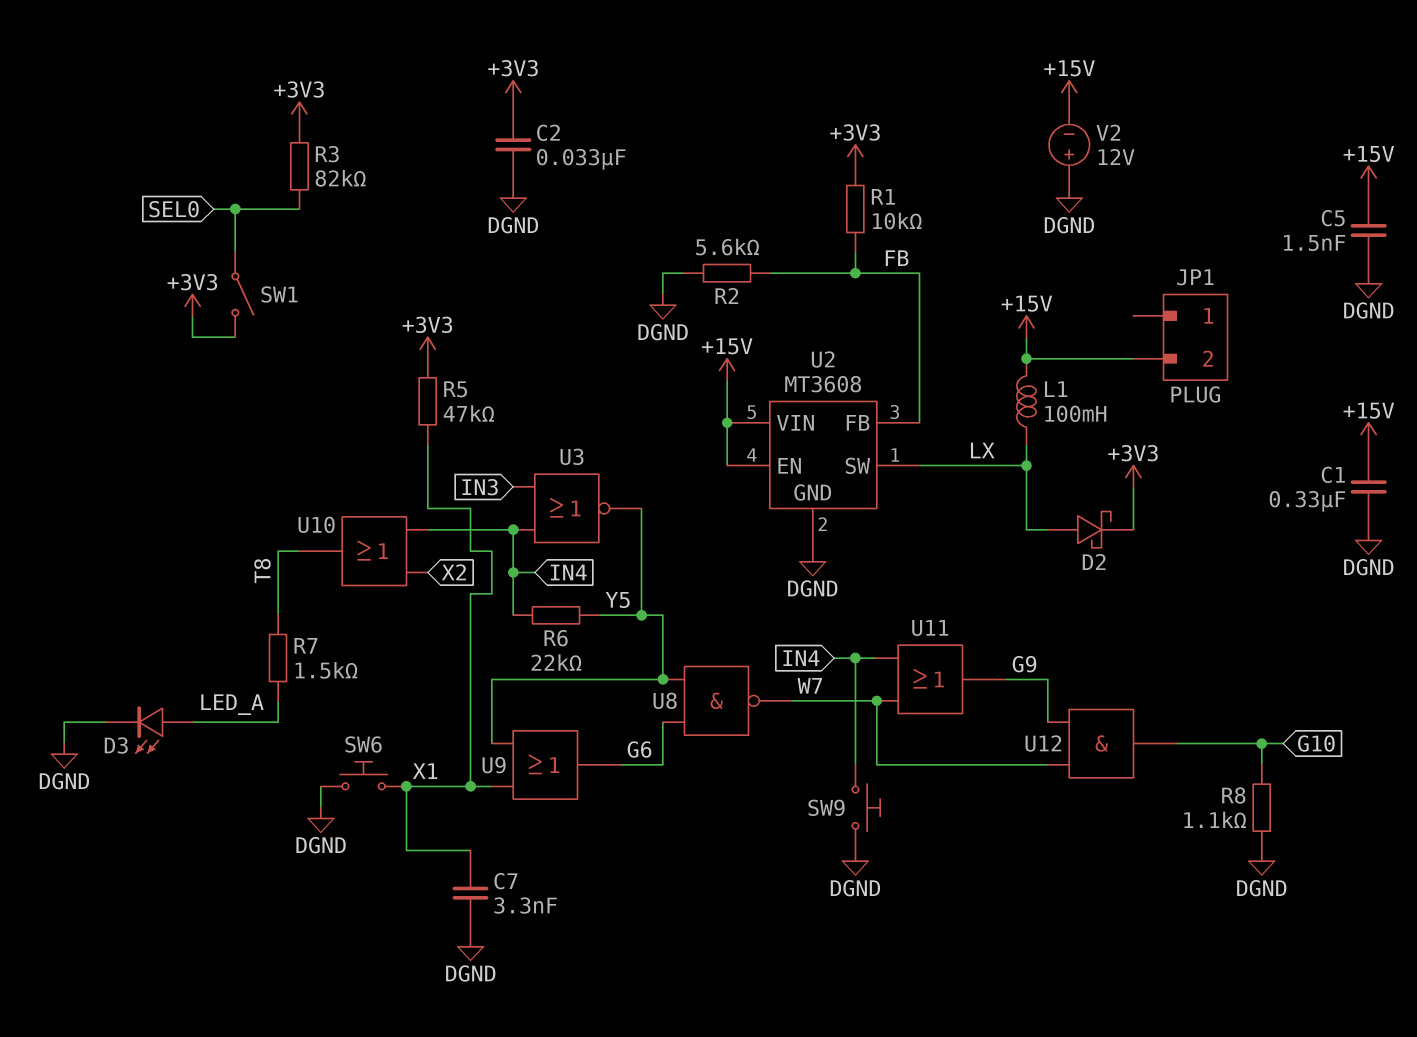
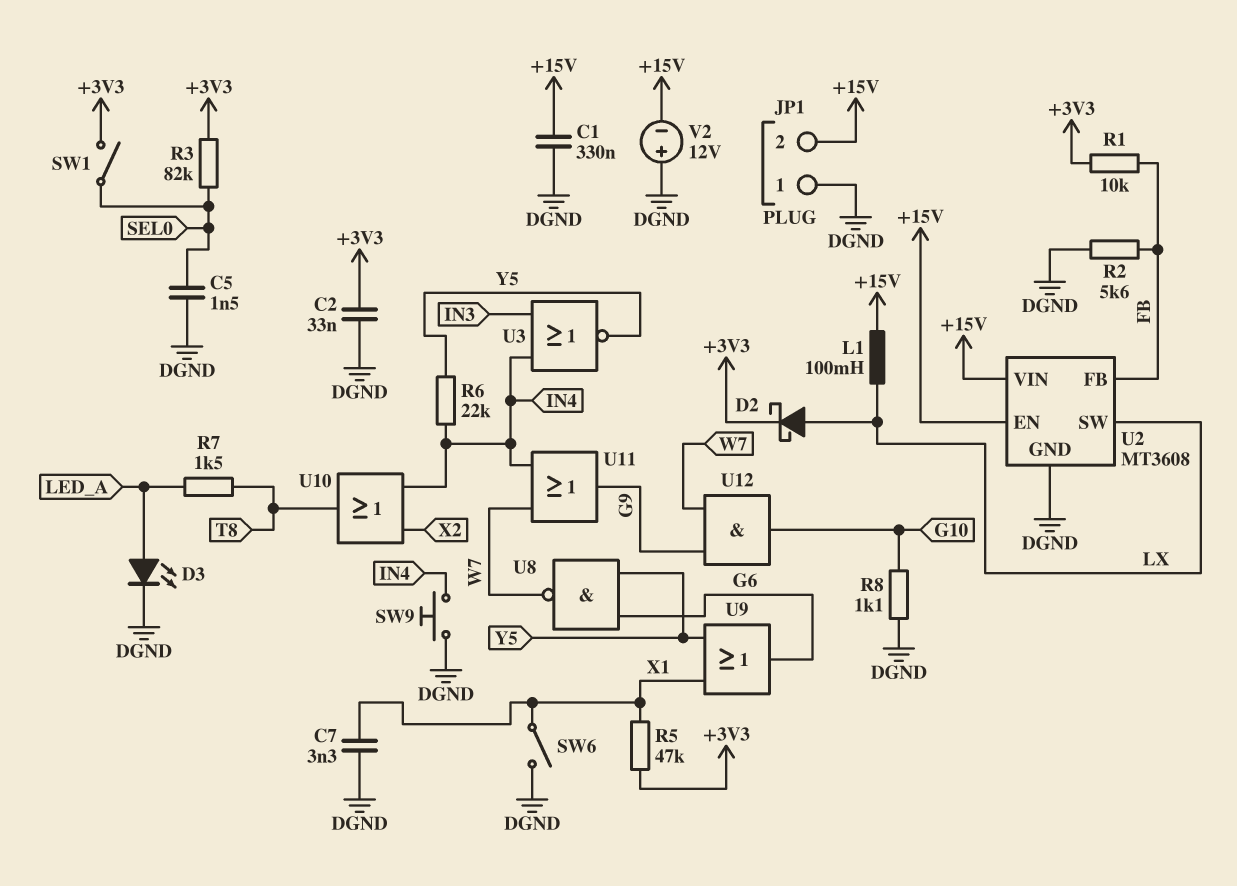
C5: 1.5nF (+15V, DGND) -> 1.5nF (DGND, SEL0)
JP1 pin 1: none -> DGND
SW6: button (DGND, X1) -> switch (DGND, X1)

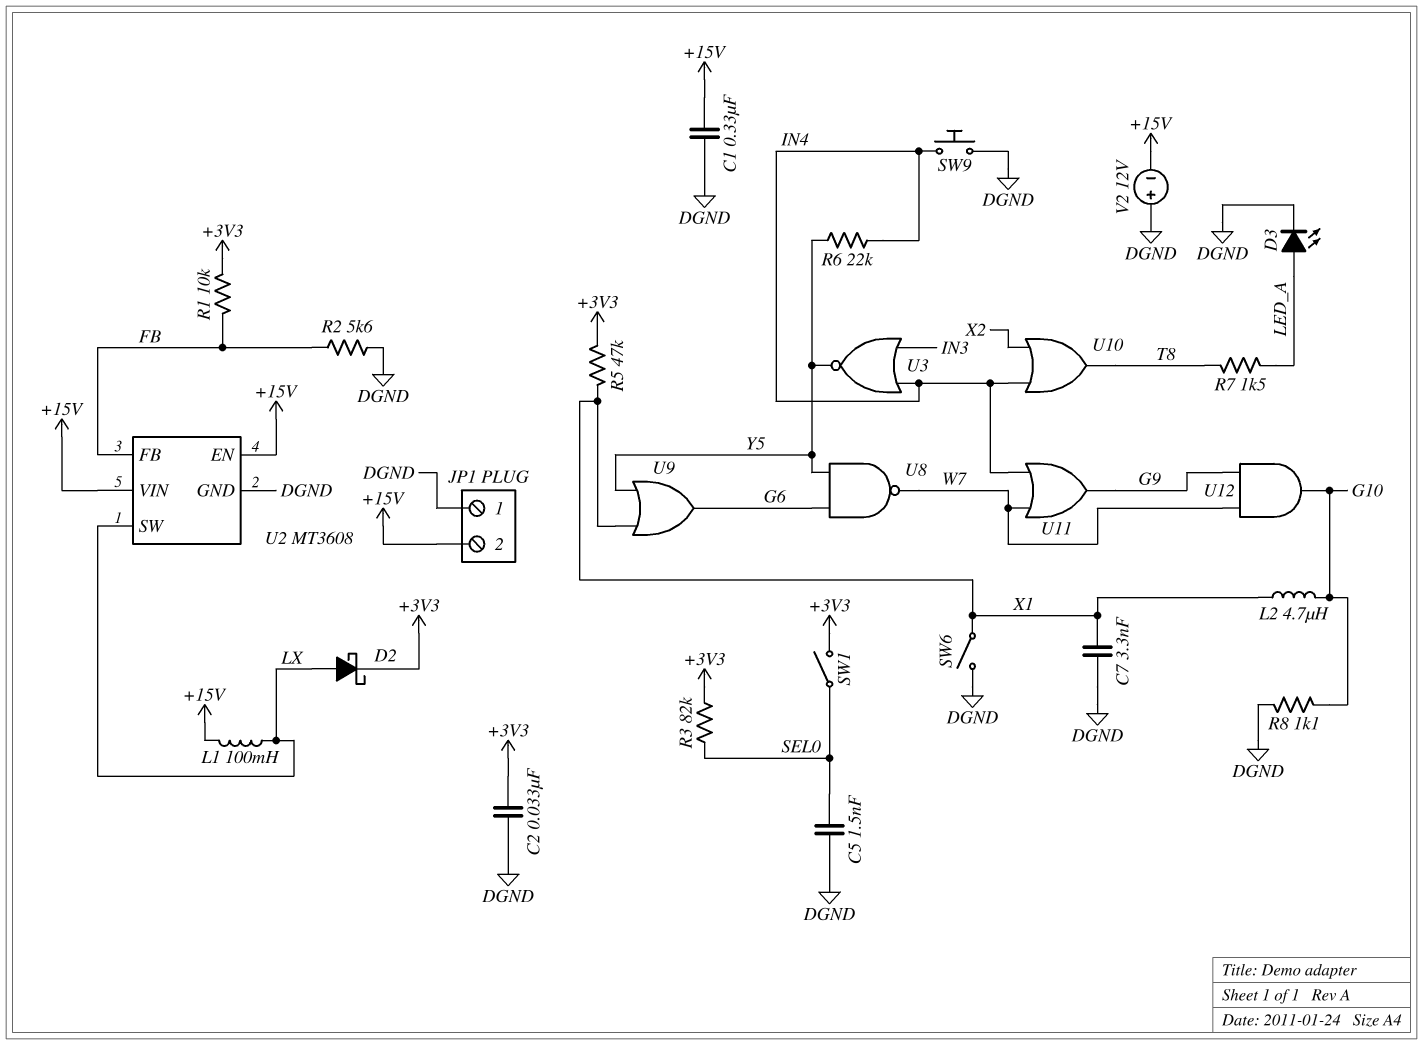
L2: none -> 4.7uH (G10, X1)

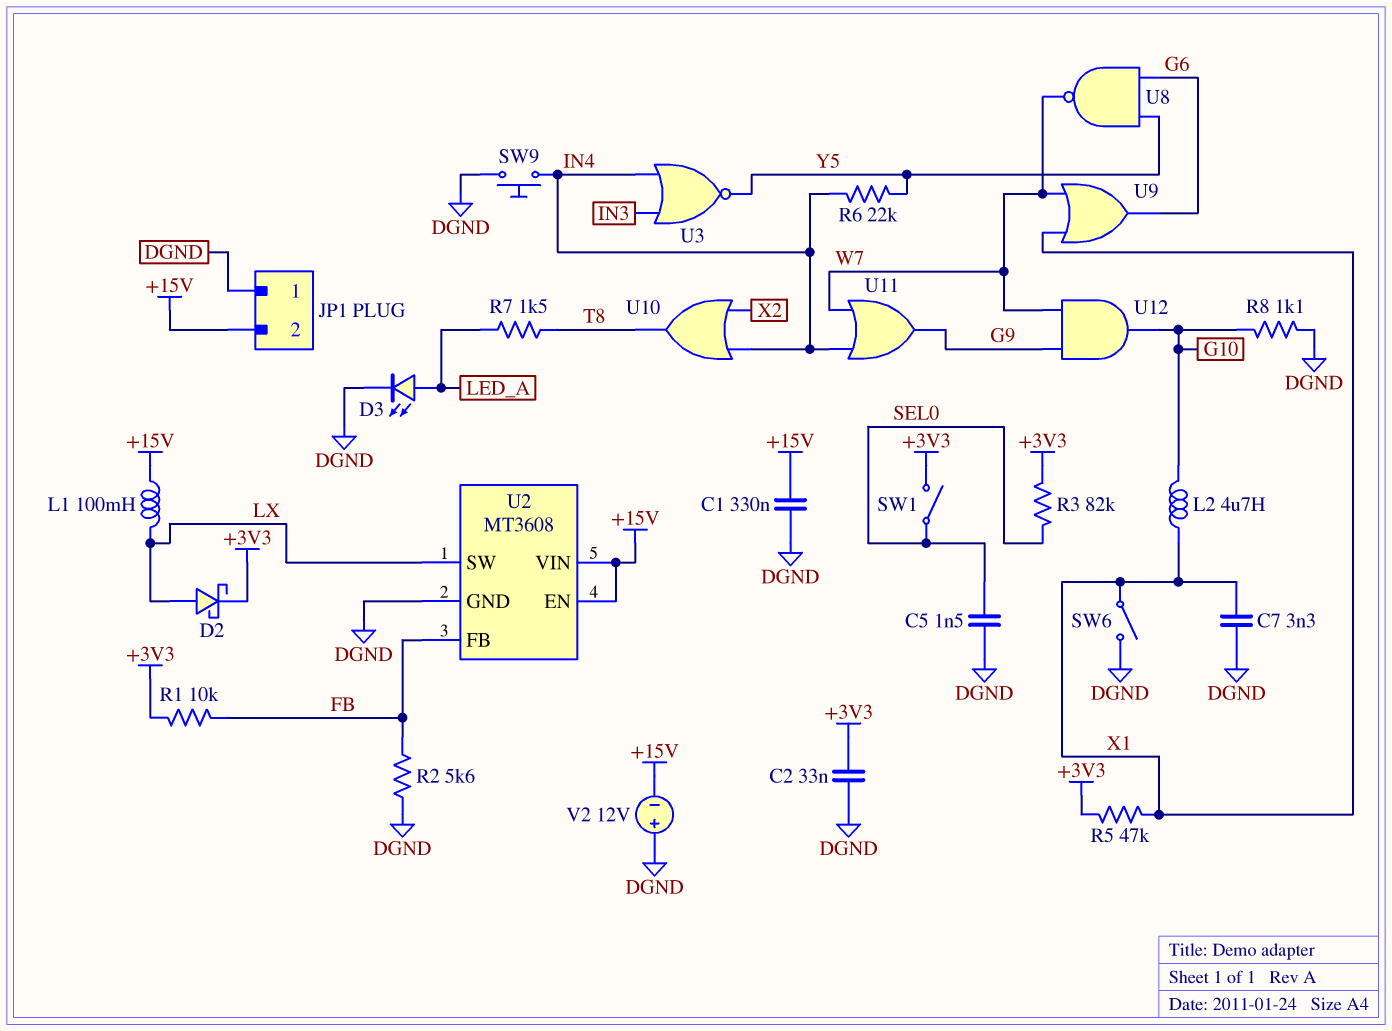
U9: OR (in X1, in Y5, out G6) -> OR (in W7, in X1, out G6)

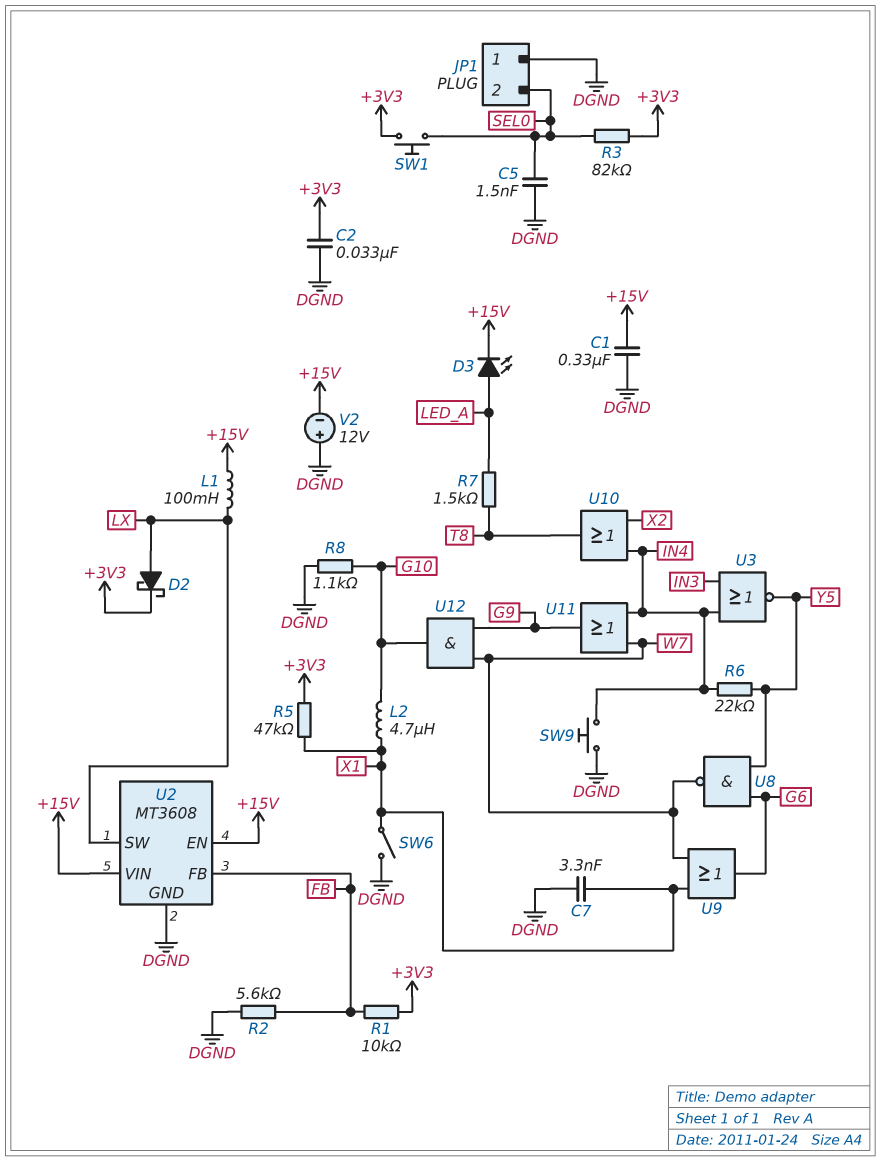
D3: LED (A LED_A, K DGND) -> LED (A LED_A, K +15V)
JP1 pin 2: +15V -> SEL0
SW1: switch (+3V3, SEL0) -> button (+3V3, SEL0)

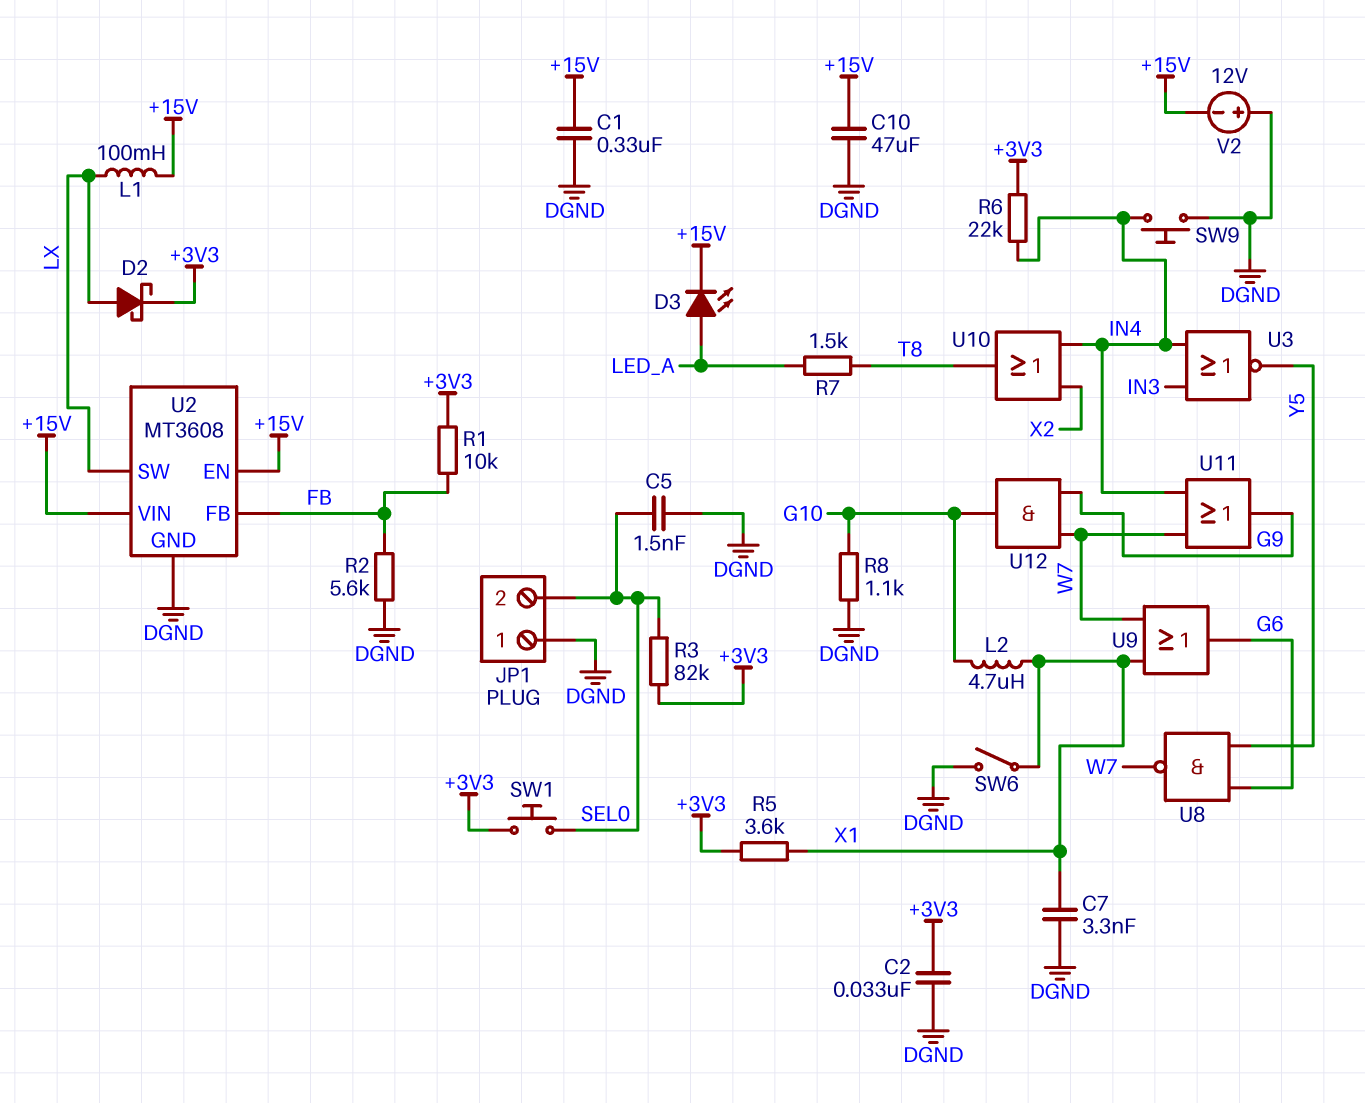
C10: none -> 47uF (+15V, DGND)
R5: 47k (+3V3, X1) -> 3.6k (+3V3, X1)
R6: 22k (IN4, Y5) -> 22k (+3V3, IN4)

